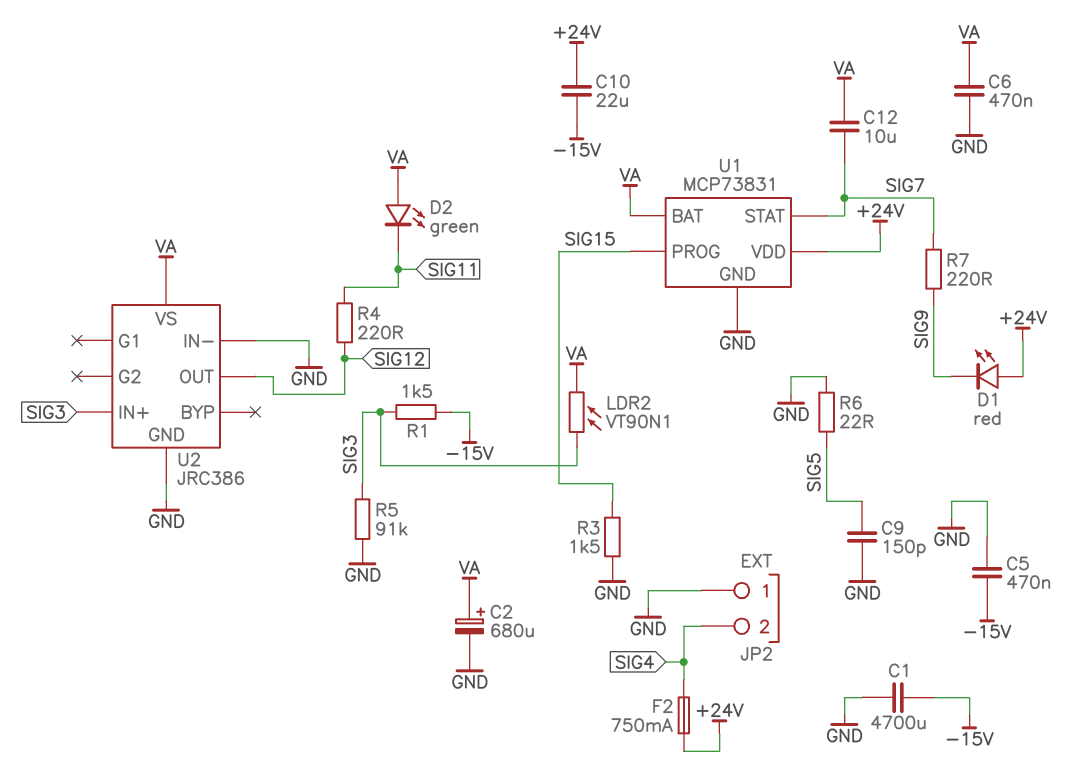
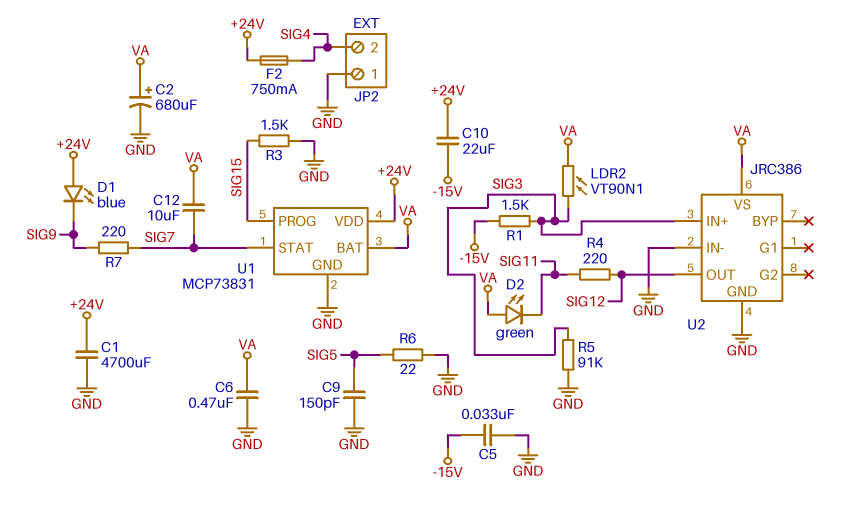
C1: 4700uF (-15V, GND) -> 4700uF (+24V, GND)
C5: 470nF (-15V, GND) -> 33nF (-15V, GND)
D1: LED red (A +24V, K SIG9) -> LED blue (A +24V, K SIG9)

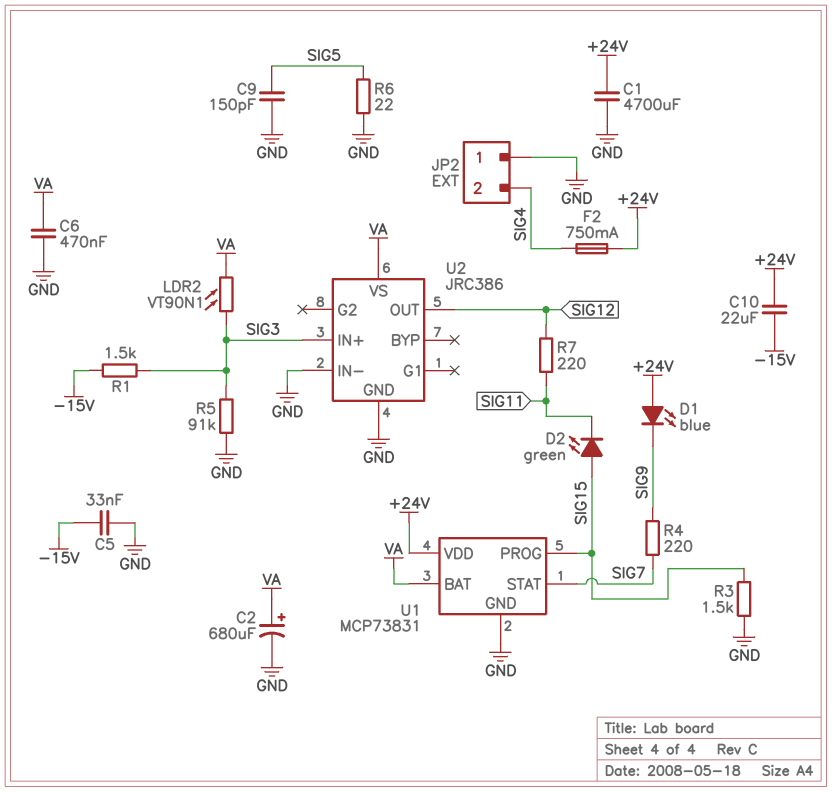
C12: 10uF (SIG7, VA) -> none
D2: LED green (A VA, K SIG11) -> LED green (A SIG15, K SIG11)
R4: 220 (SIG11, SIG12) -> 220 (SIG7, SIG9)
R7: 220 (SIG7, SIG9) -> 220 (SIG11, SIG12)

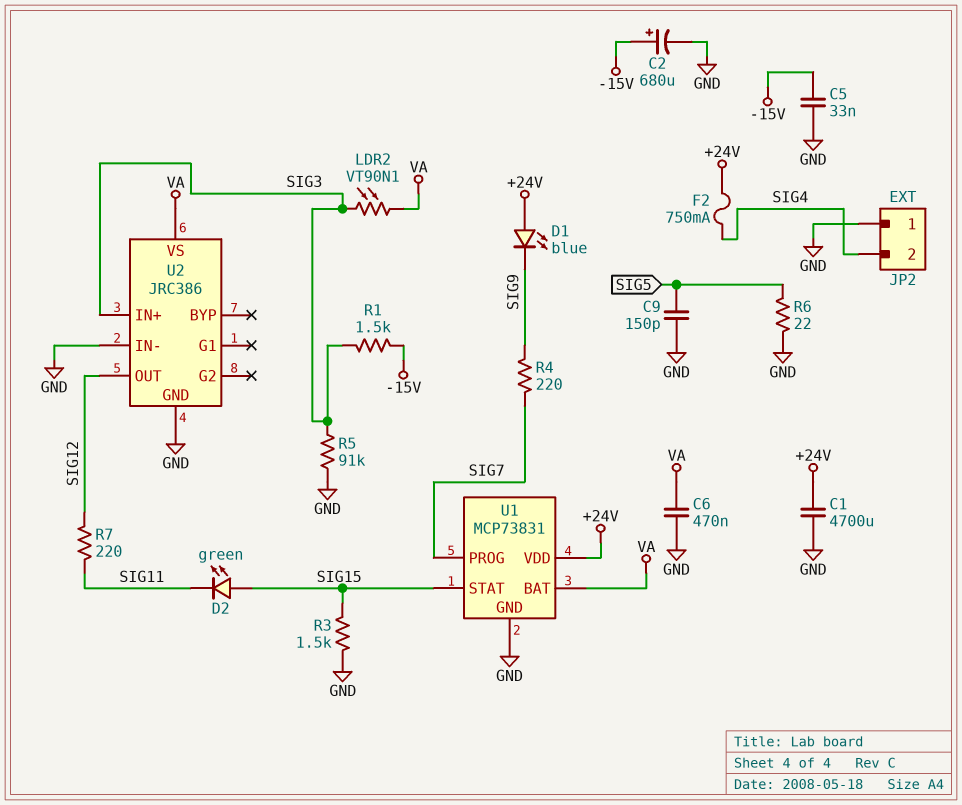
C2: 680uF (plus VA, minus GND) -> 680uF (plus -15V, minus GND)
C10: 22uF (+24V, -15V) -> none
U1 pin PROG: SIG15 -> SIG7
U1 pin STAT: SIG7 -> SIG15

